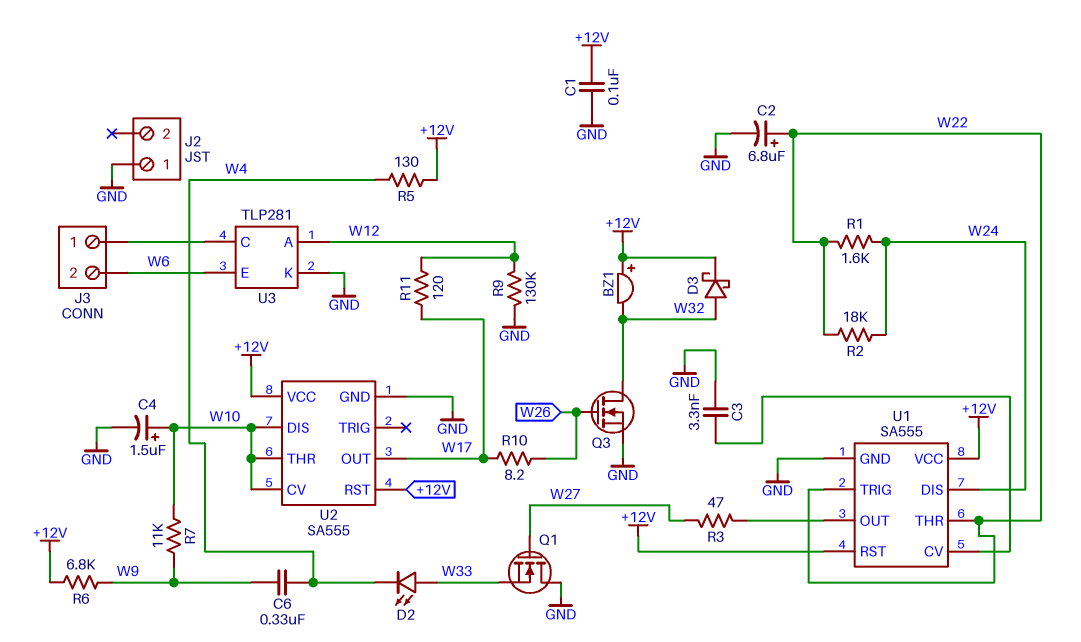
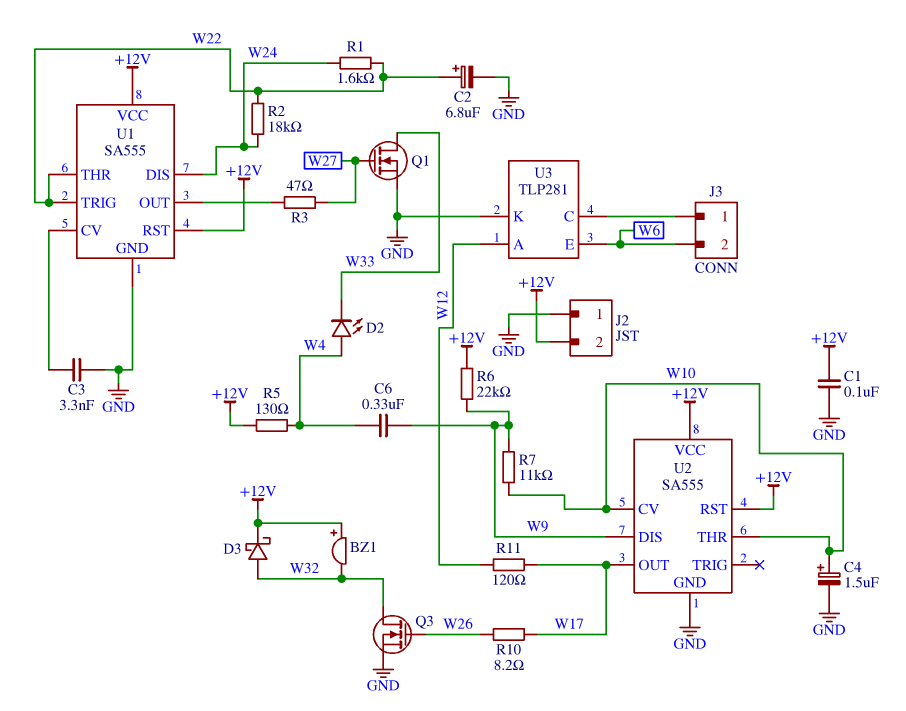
D2: LED (A W33, K W4) -> LED (A W4, K W33)
J2 pin 2: none -> +12V
Q1: NMOS (G W27, D GND, S W33) -> NMOS (G W27, D W33, S GND)
R6: 6.8k (+12V, W9) -> 22k (+12V, W9)
R9: 130k (GND, W12) -> none
U2 pin DIS: W10 -> W9

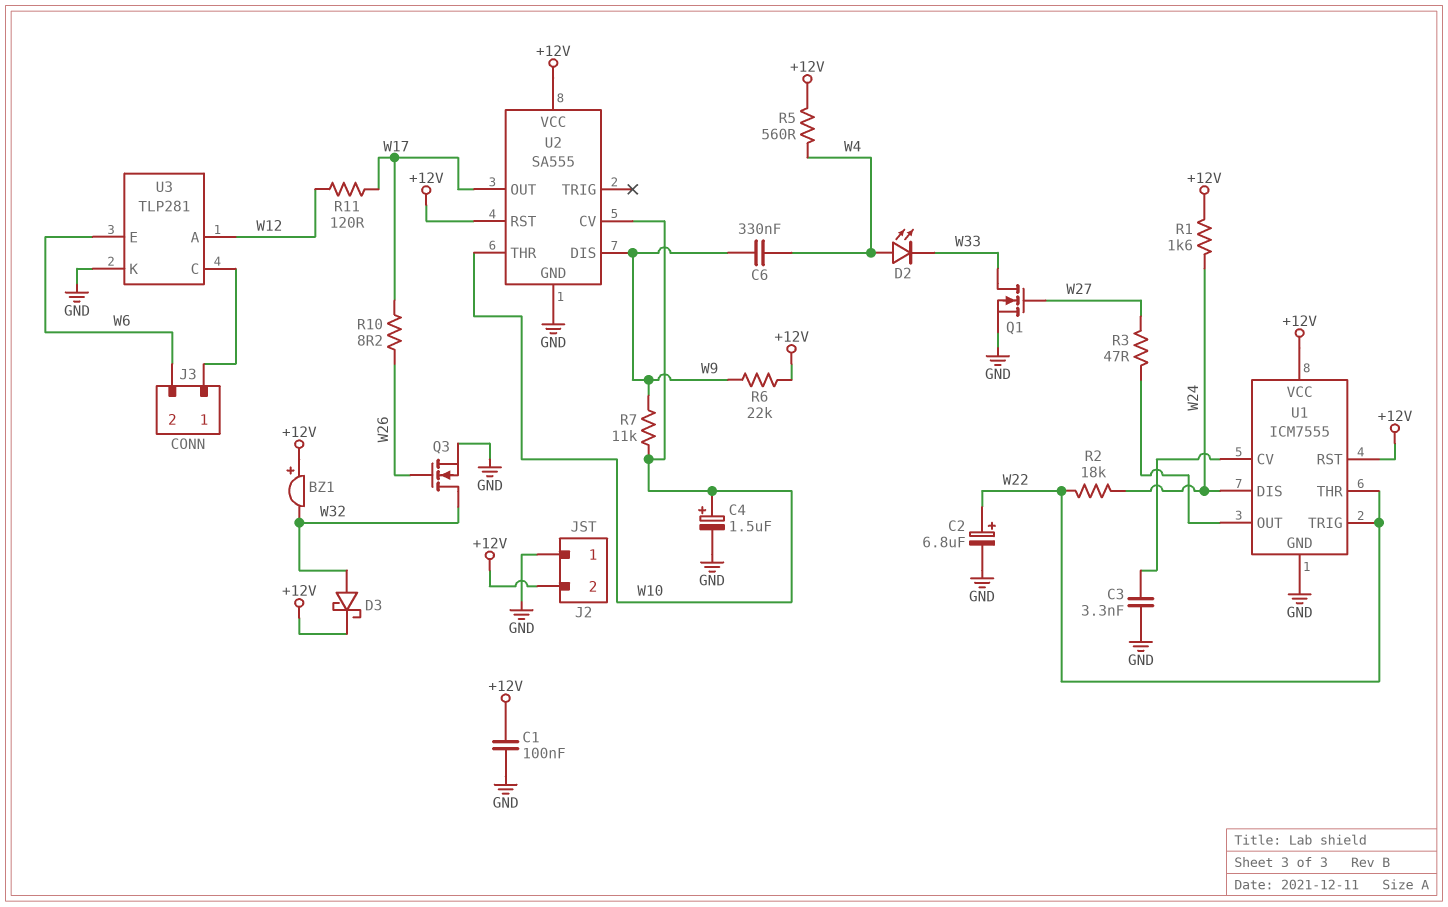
R1: 1.6k (W22, W24) -> 1.6k (+12V, W24)
R5: 130 (+12V, W4) -> 560 (+12V, W4)
U1: SA555 -> ICM7555

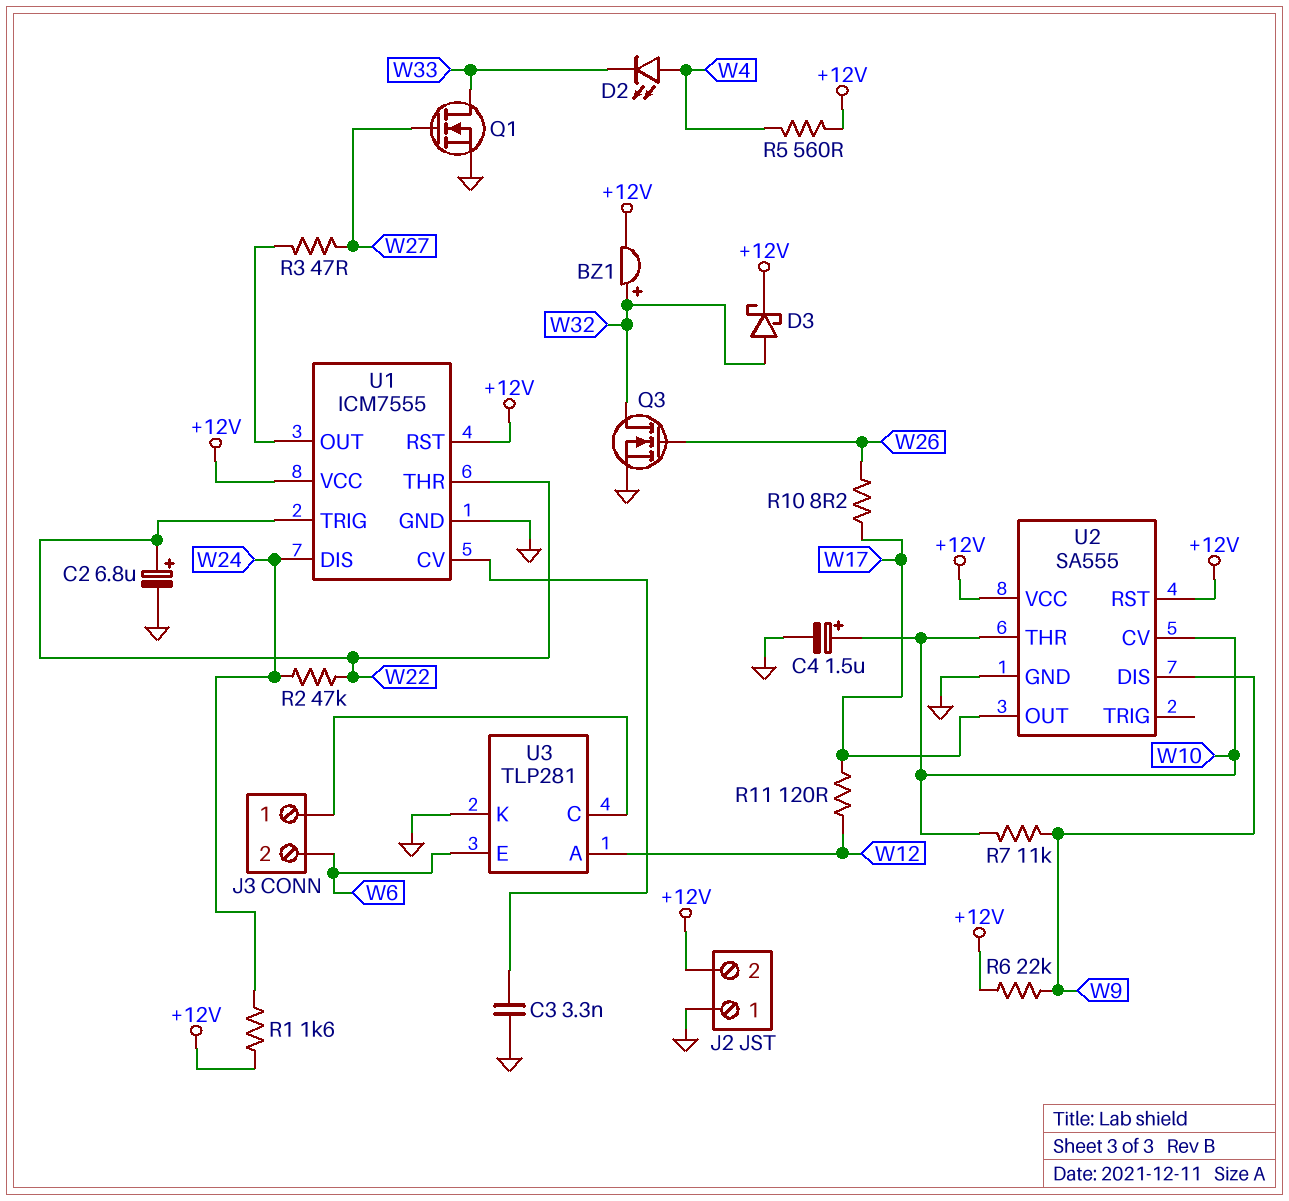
BZ1: buzzer (plus +12V, minus W32) -> buzzer (plus W32, minus +12V)
C1: 100nF (+12V, GND) -> none
C6: 330nF (W4, W9) -> none
R2: 18k (W22, W24) -> 47k (W22, W24)

